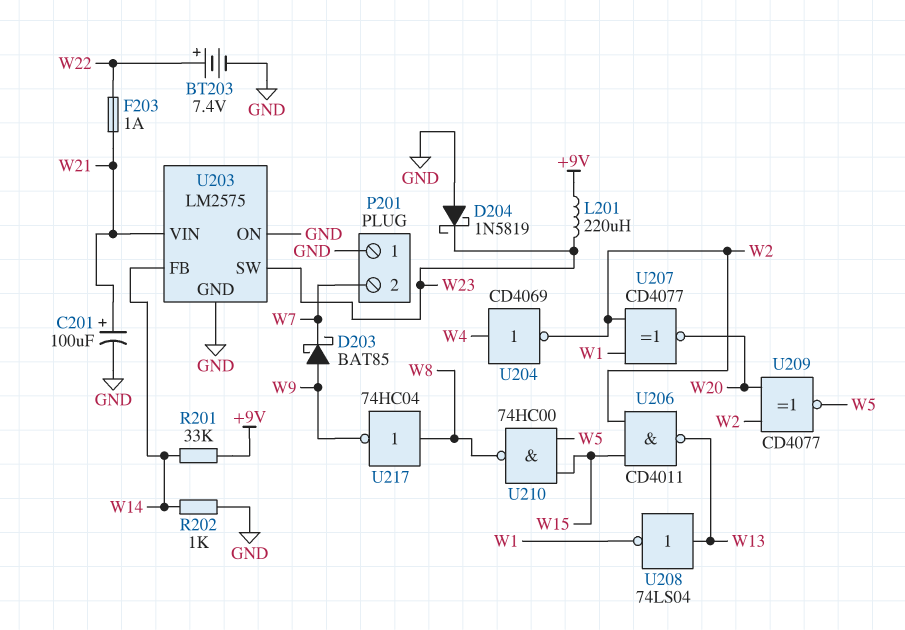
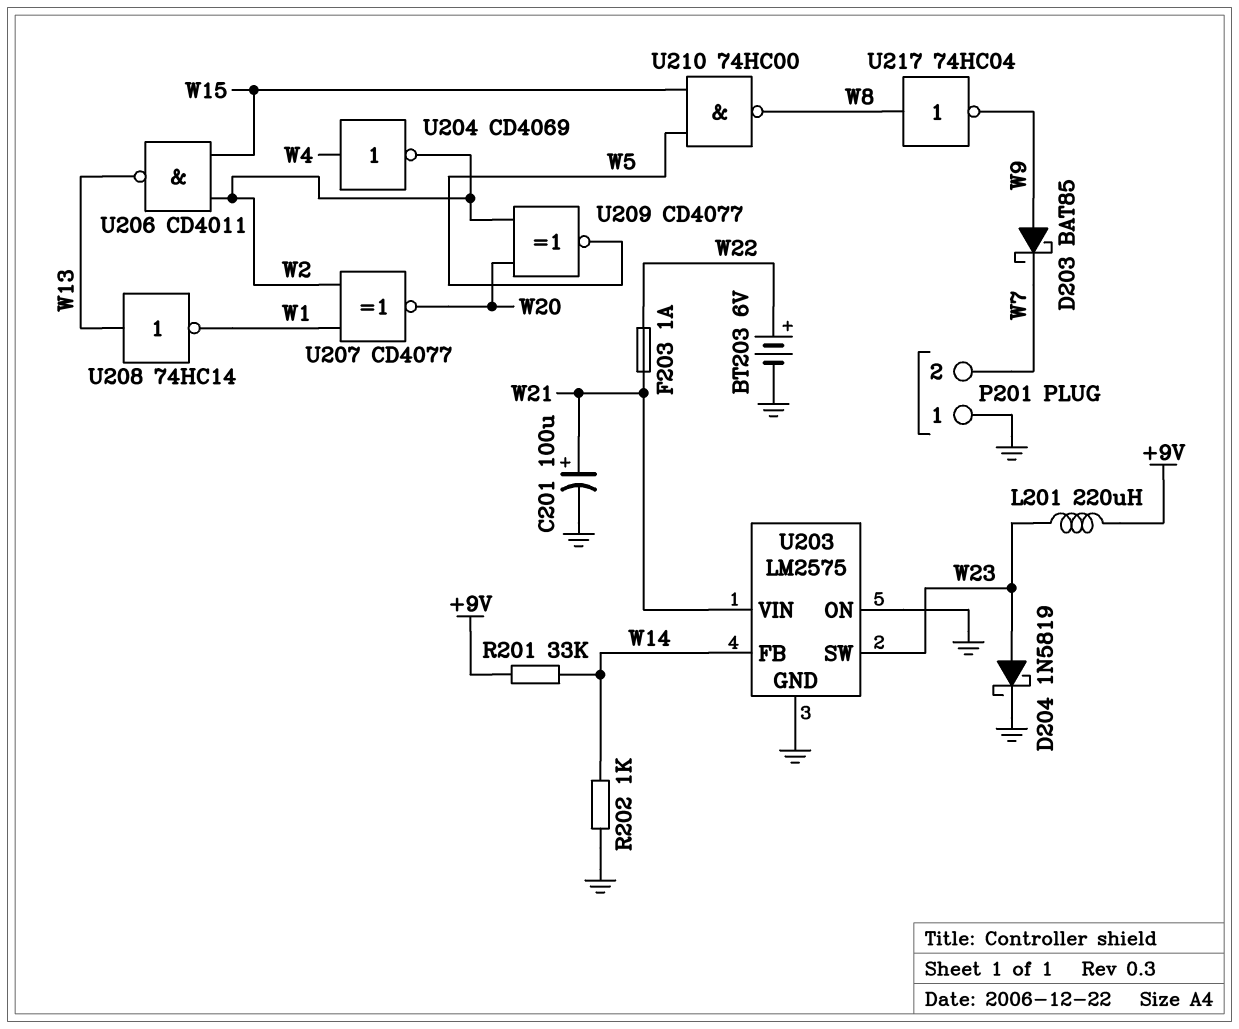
BT203: 7.4V (plus W22, minus GND) -> 6V (plus W22, minus GND)
D204: schottky 1N5819 (A GND, K W23) -> schottky 1N5819 (A W23, K GND)
U208: NOT 74LS04 (in W13, out W1) -> NOT 74HC14 (in W13, out W1)

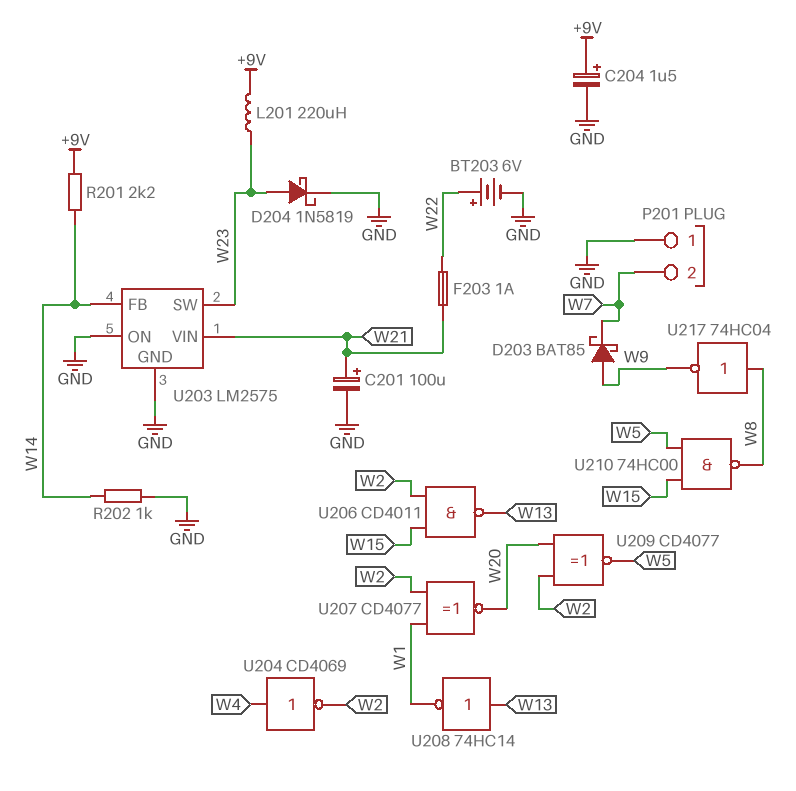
C204: none -> 1.5uF (plus +9V, minus GND)
R201: 33k (+9V, W14) -> 2.2k (+9V, W14)

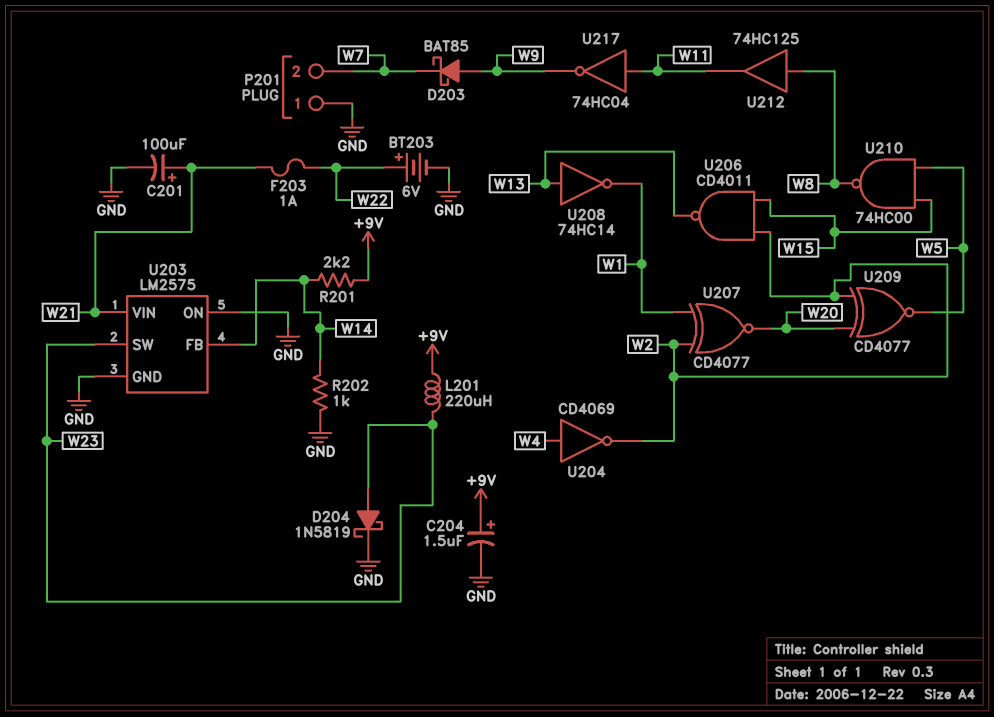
U212: none -> buffer 74HC125 (in W8, out W11)
U217: NOT 74HC04 (in W8, out W9) -> NOT 74HC04 (in W11, out W9)

